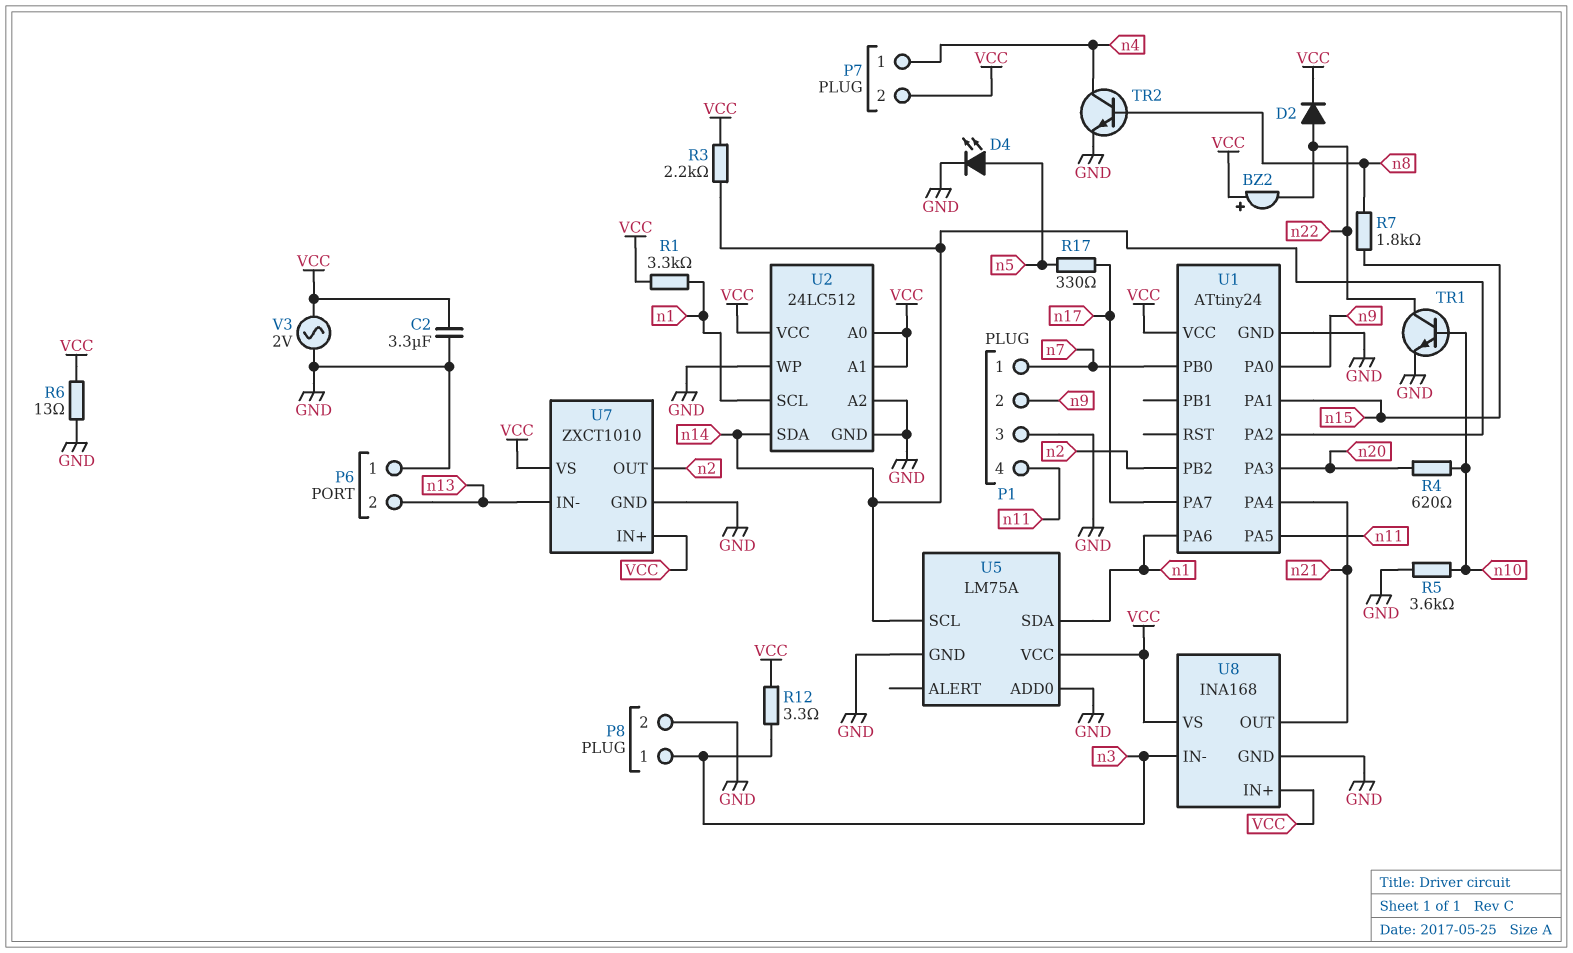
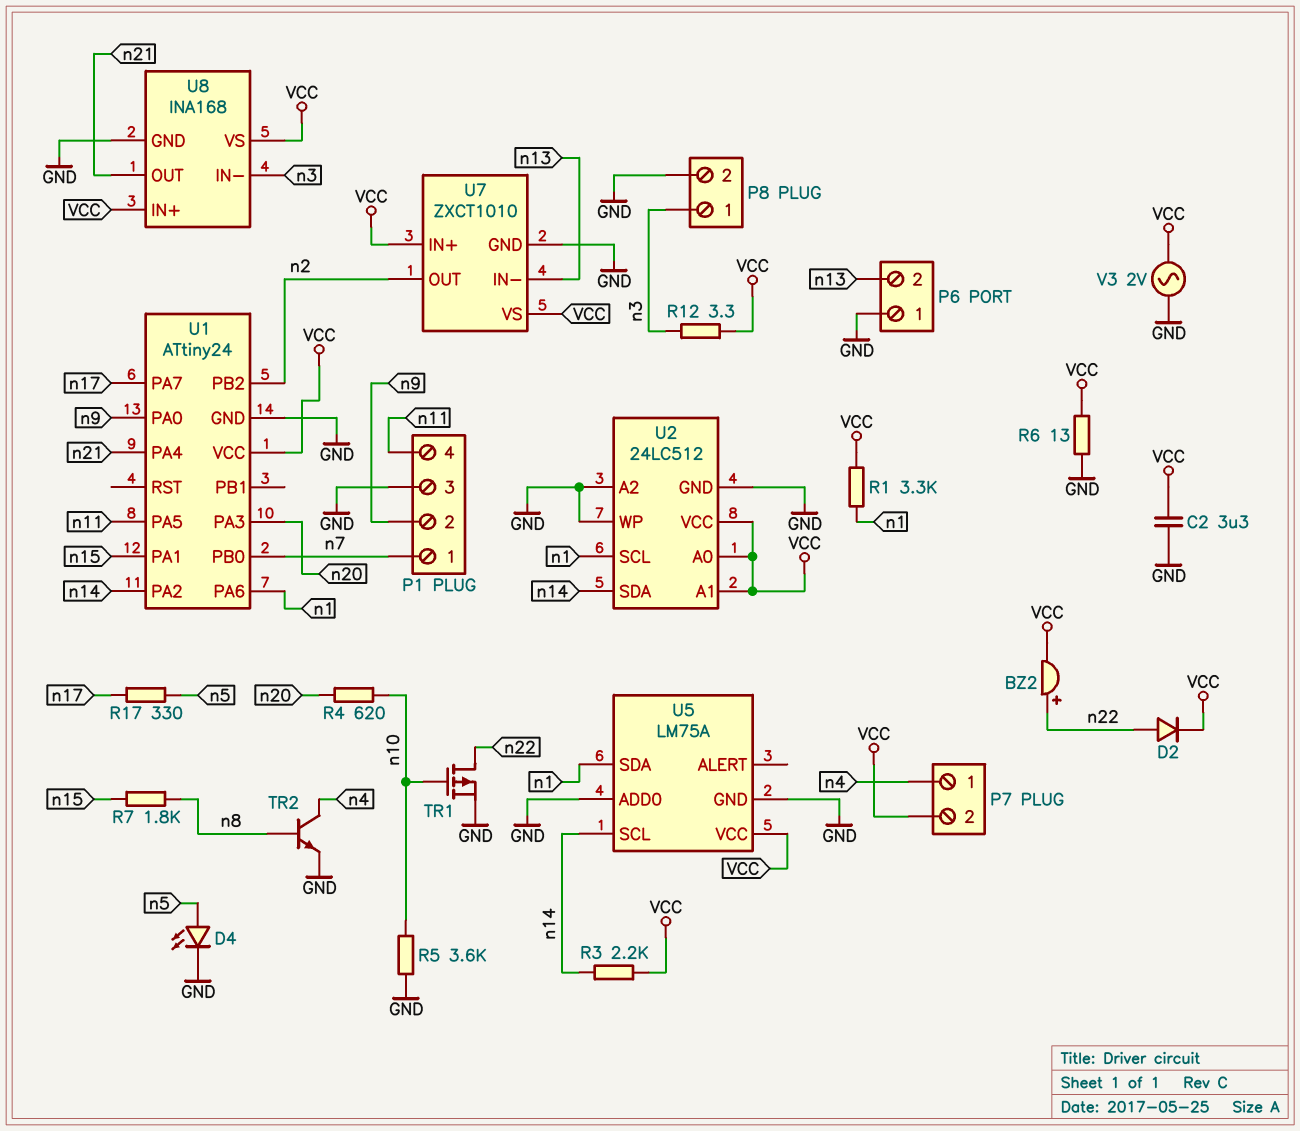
BZ2: buzzer (plus VCC, minus n22) -> buzzer (plus n22, minus VCC)
TR1: NPN (B n10, C n22, E GND) -> PMOS (G n10, D n22, S GND)

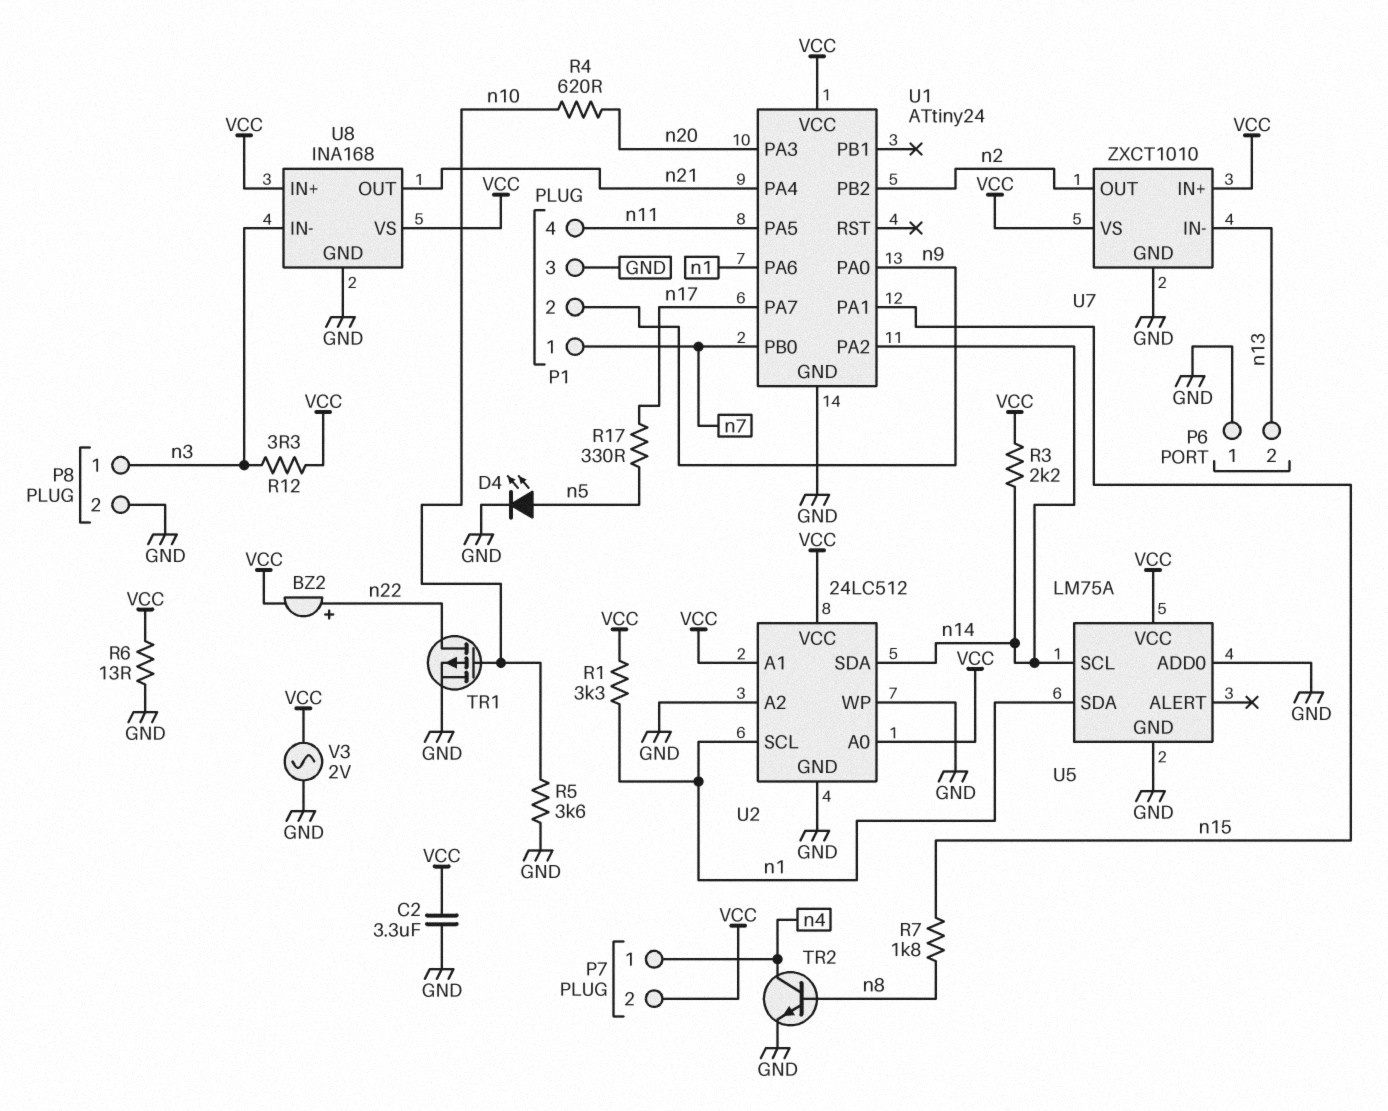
D2: diode (A n22, K VCC) -> none

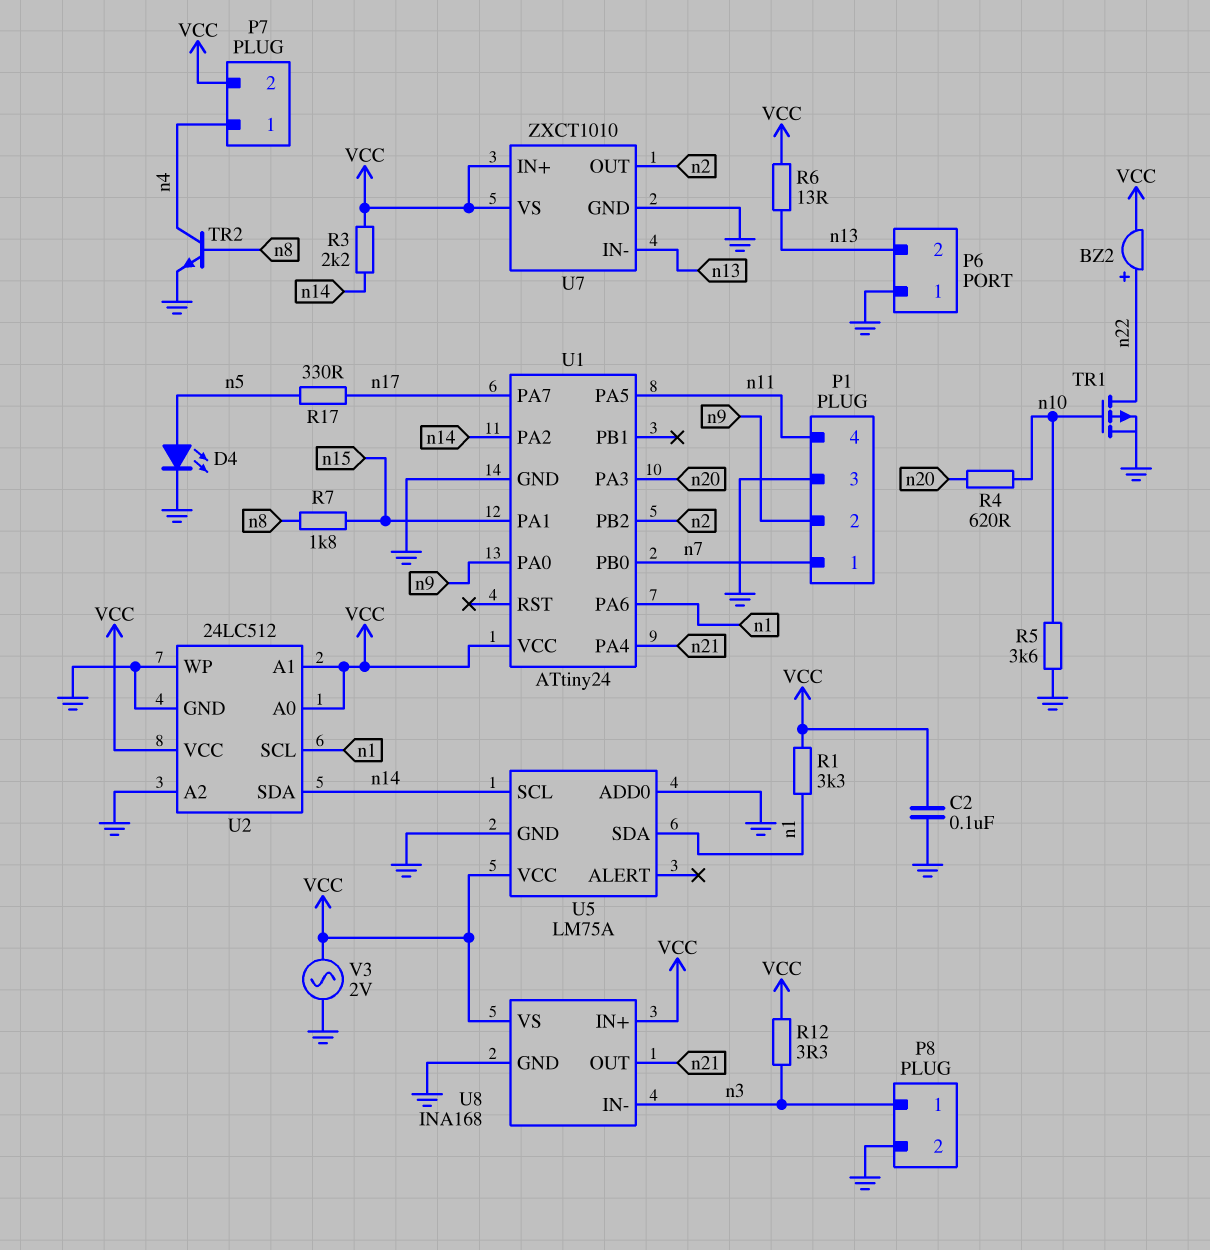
C2: 3.3uF (GND, VCC) -> 100nF (GND, VCC)
R6: 13 (GND, VCC) -> 13 (VCC, n13)

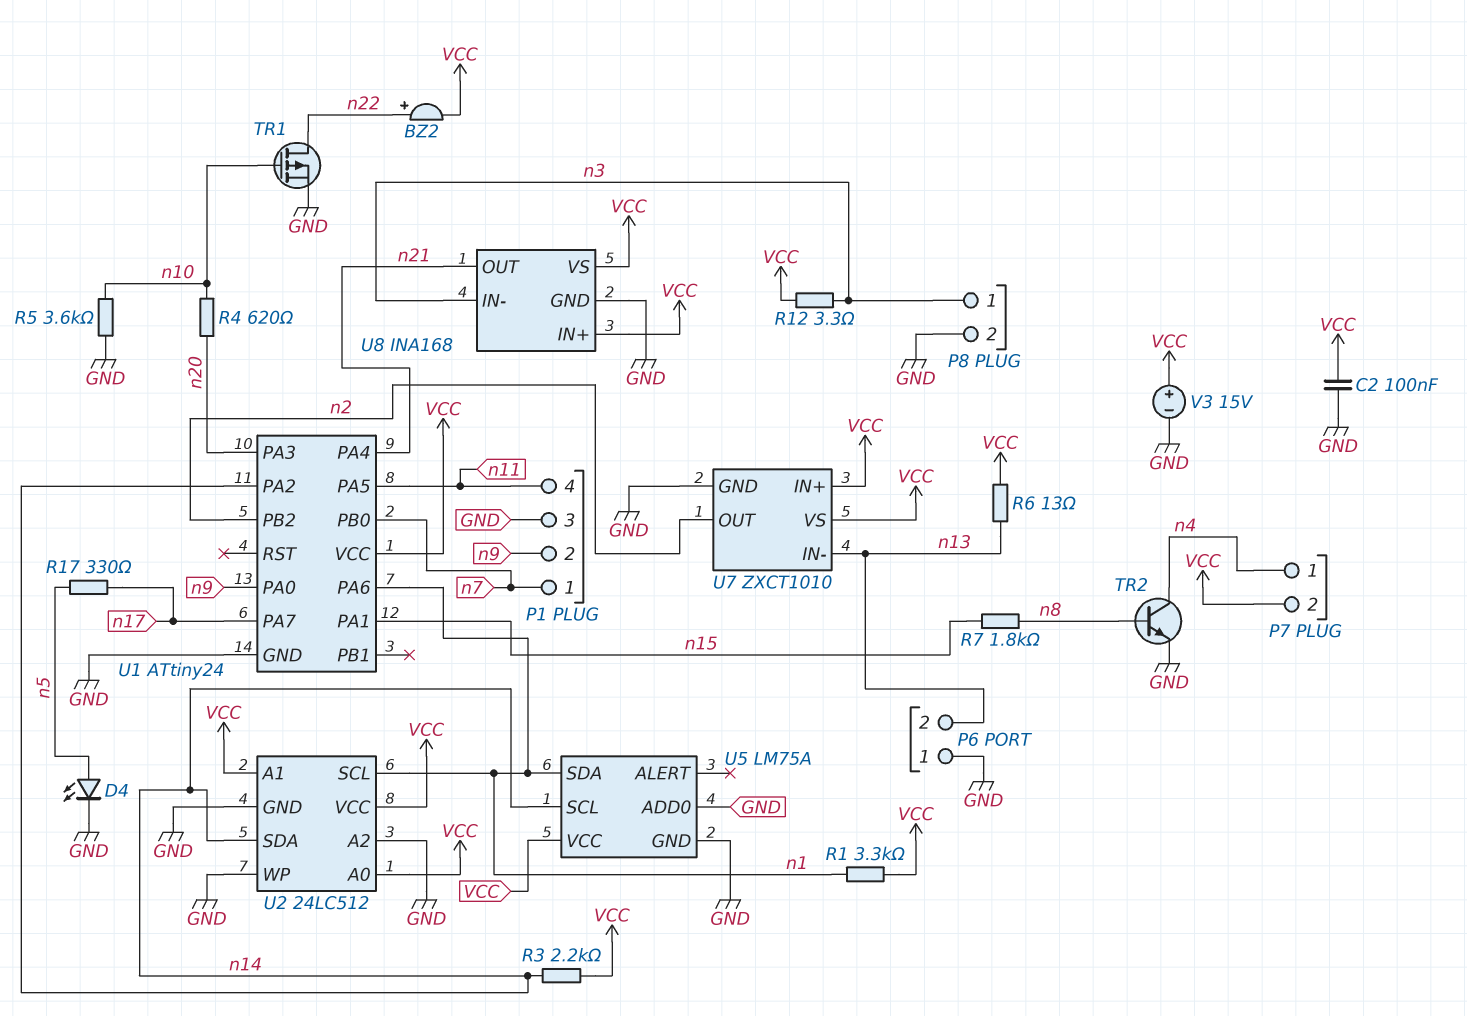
V3: AC 2V (GND, VCC) -> 15V (plus VCC, minus GND)

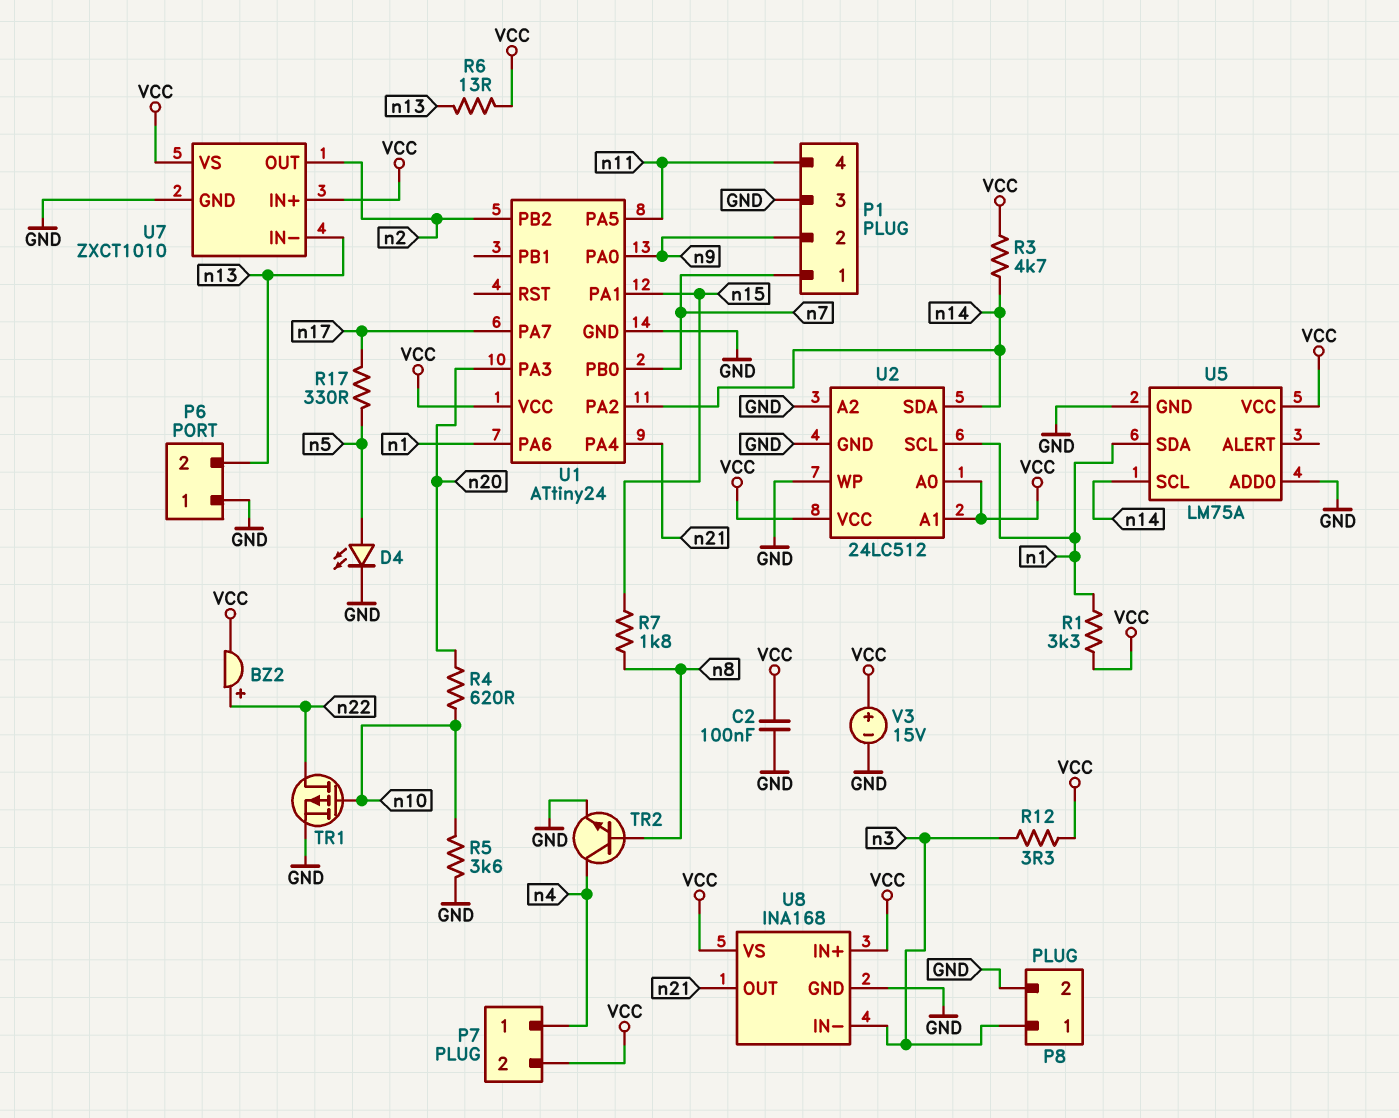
R3: 2.2k (VCC, n14) -> 4.7k (VCC, n14)

